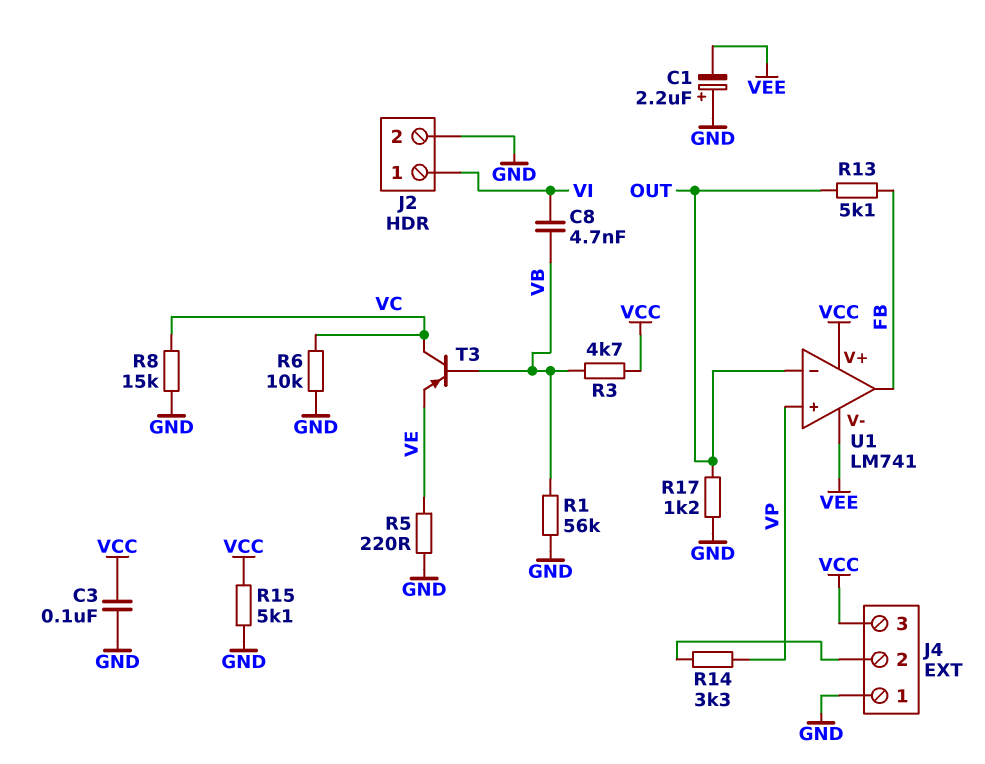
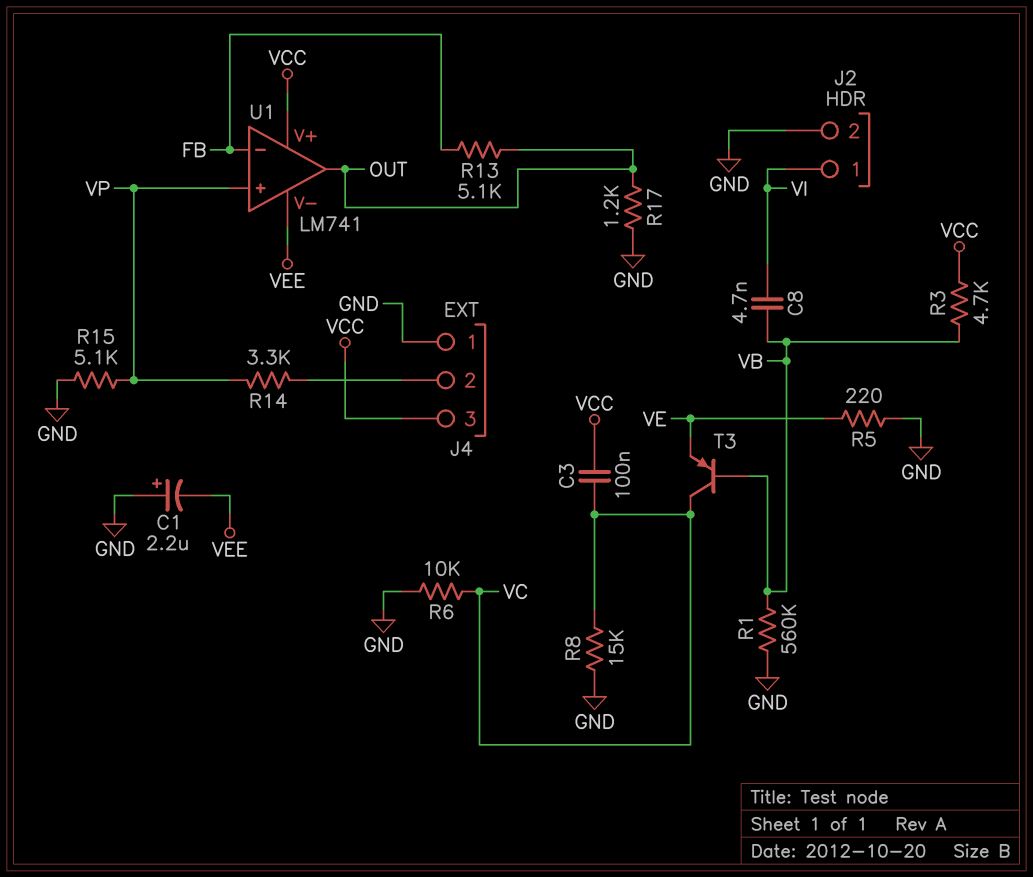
C3: 100nF (GND, VCC) -> 100nF (VC, VCC)
R1: 56k (GND, VB) -> 560k (GND, VB)
R15: 5.1k (GND, VCC) -> 5.1k (GND, VP)
U1 pin in-: OUT -> FB
U1 pin out: FB -> OUT

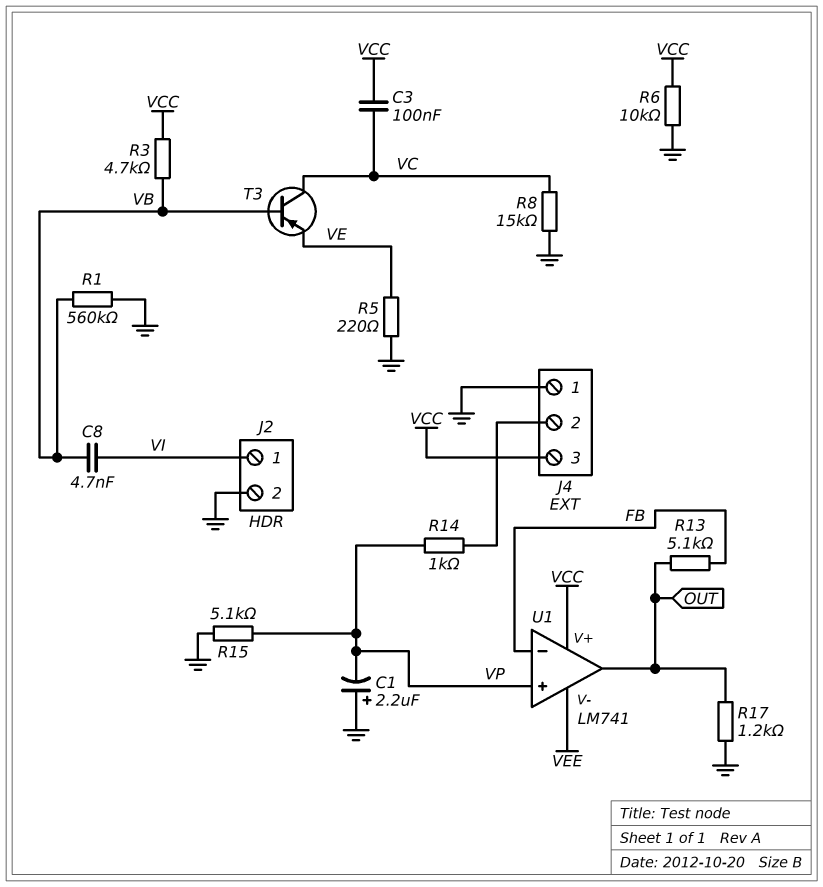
C1: 2.2uF (plus GND, minus VEE) -> 2.2uF (plus GND, minus VP)
R6: 10k (GND, VC) -> 10k (GND, VCC)
R14: 3.3k (J4/2, VP) -> 1k (J4/2, VP)

